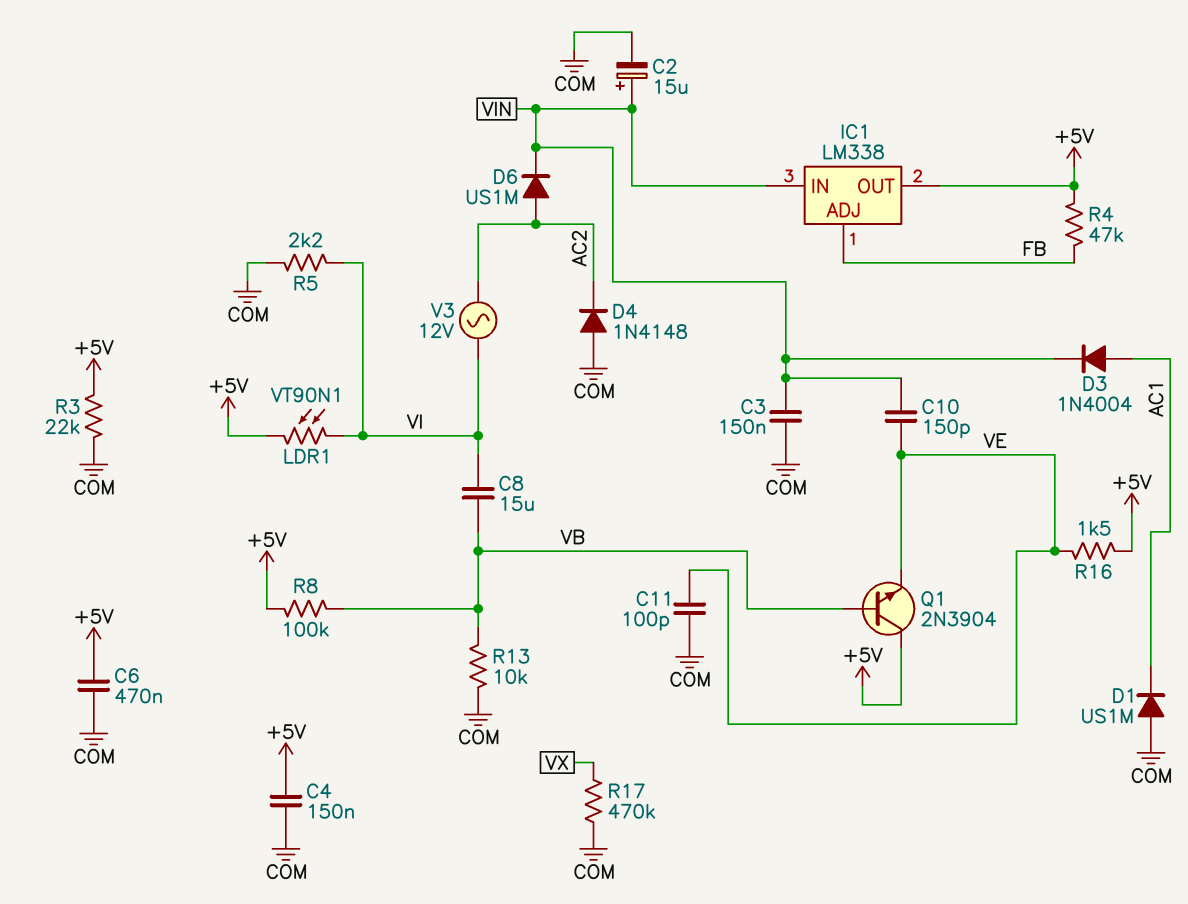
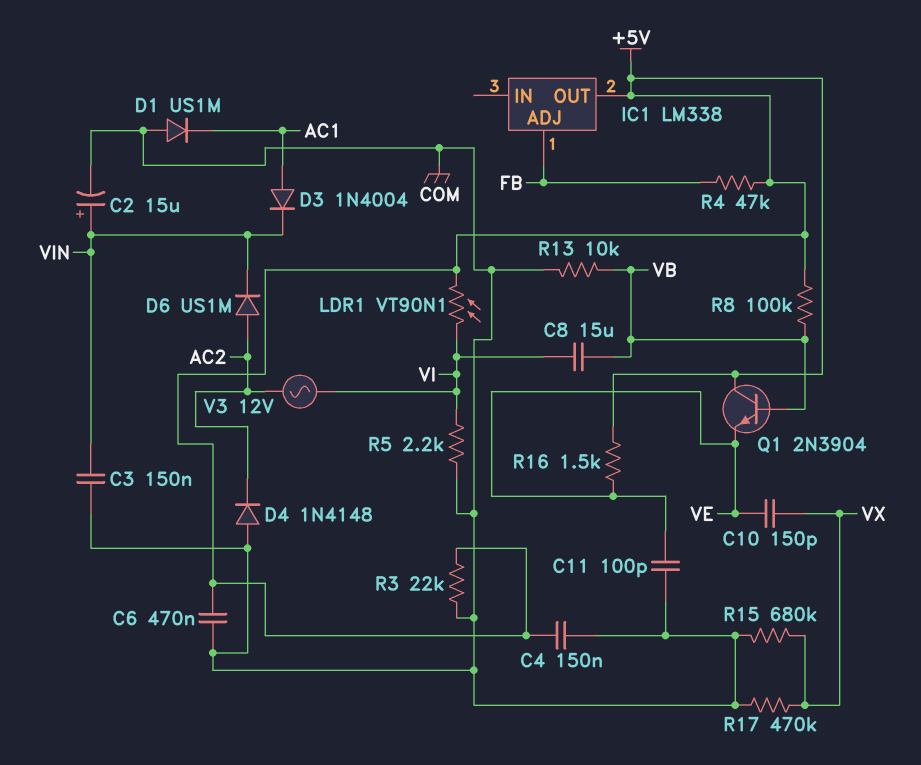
C10: 150pF (VE, VIN) -> 150pF (VE, VX)
IC1 pin IN: VIN -> none
R15: none -> 680k (COM, VX)

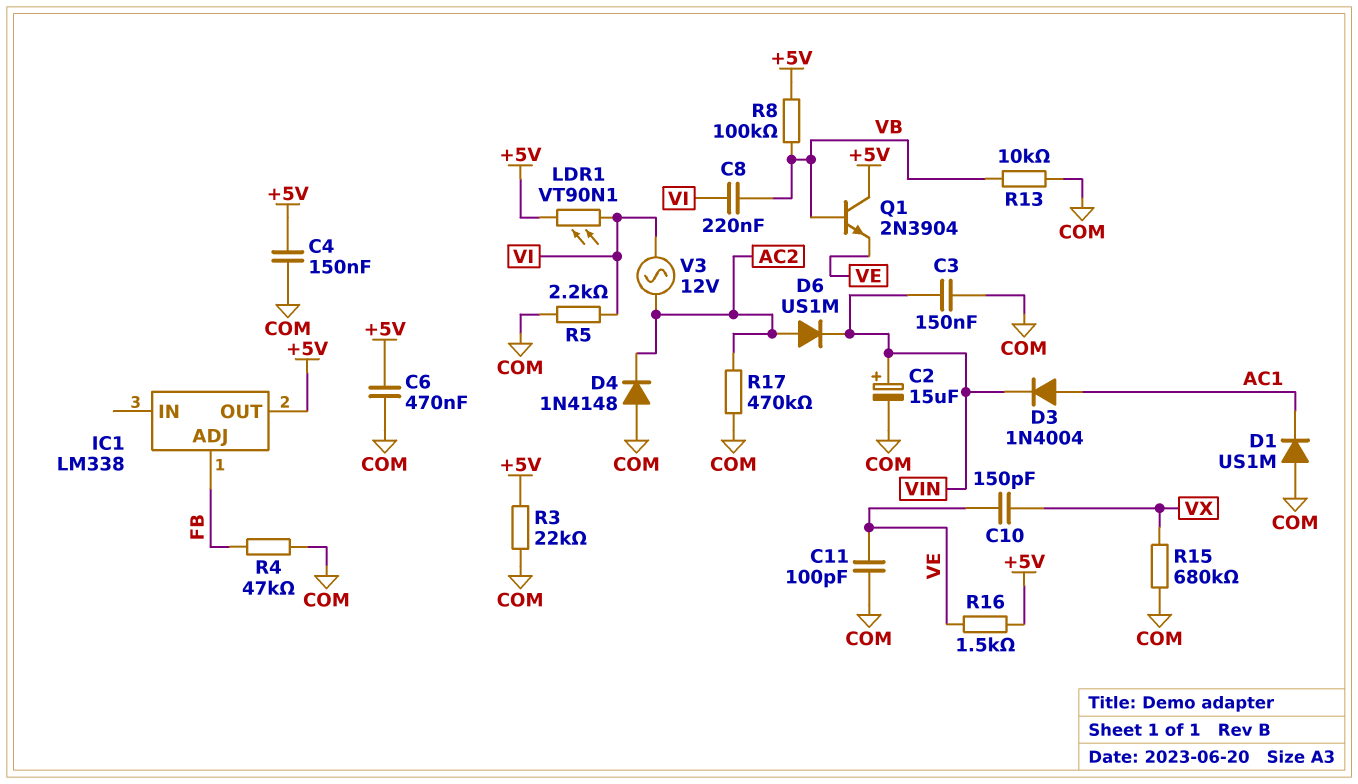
C8: 15uF (VB, VI) -> 220nF (VB, VI)
R4: 47k (+5V, FB) -> 47k (COM, FB)
R17: 470k (COM, VX) -> 470k (AC2, COM)

